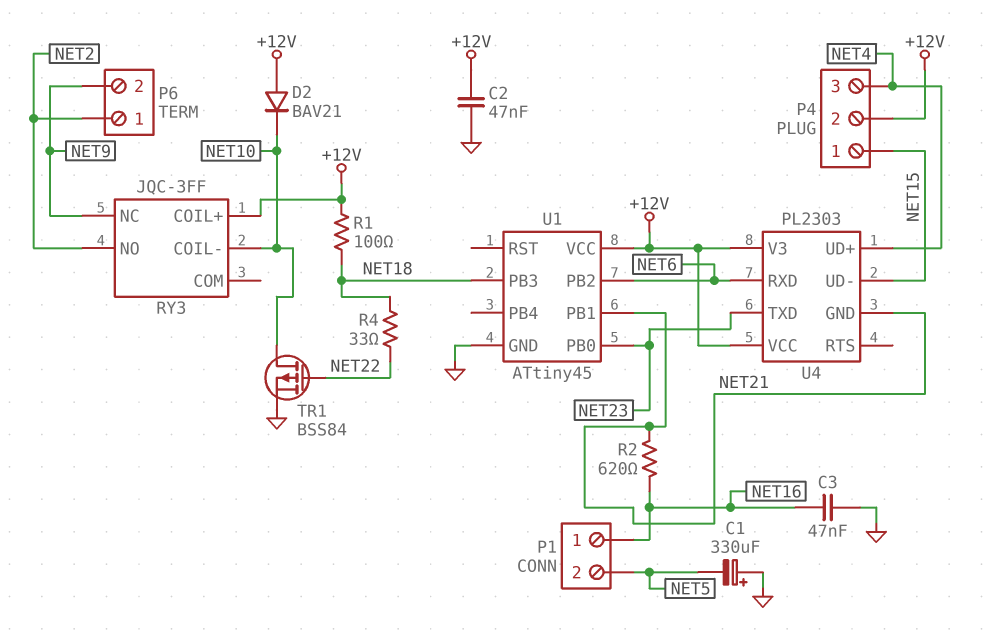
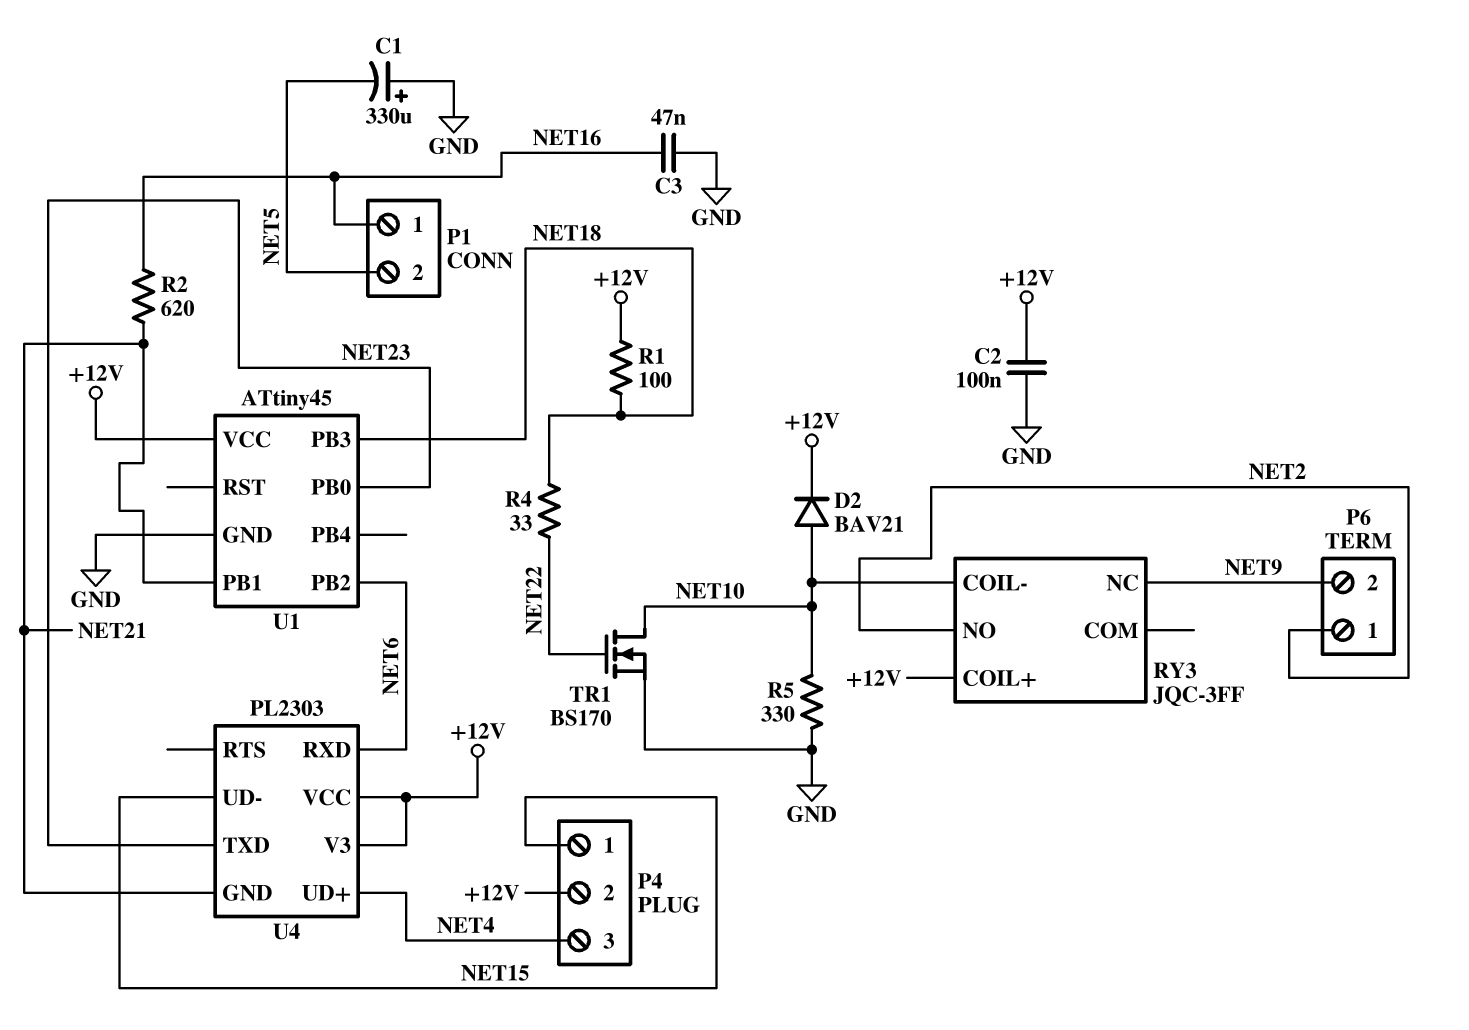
C2: 47nF (+12V, GND) -> 100nF (+12V, GND)
D2: diode BAV21 (A +12V, K NET10) -> diode BAV21 (A NET10, K +12V)
R5: none -> 330 (GND, NET10)
TR1: PMOS BSS84 (G NET22, D NET10, S GND) -> NMOS BS170 (G NET22, D NET10, S GND)

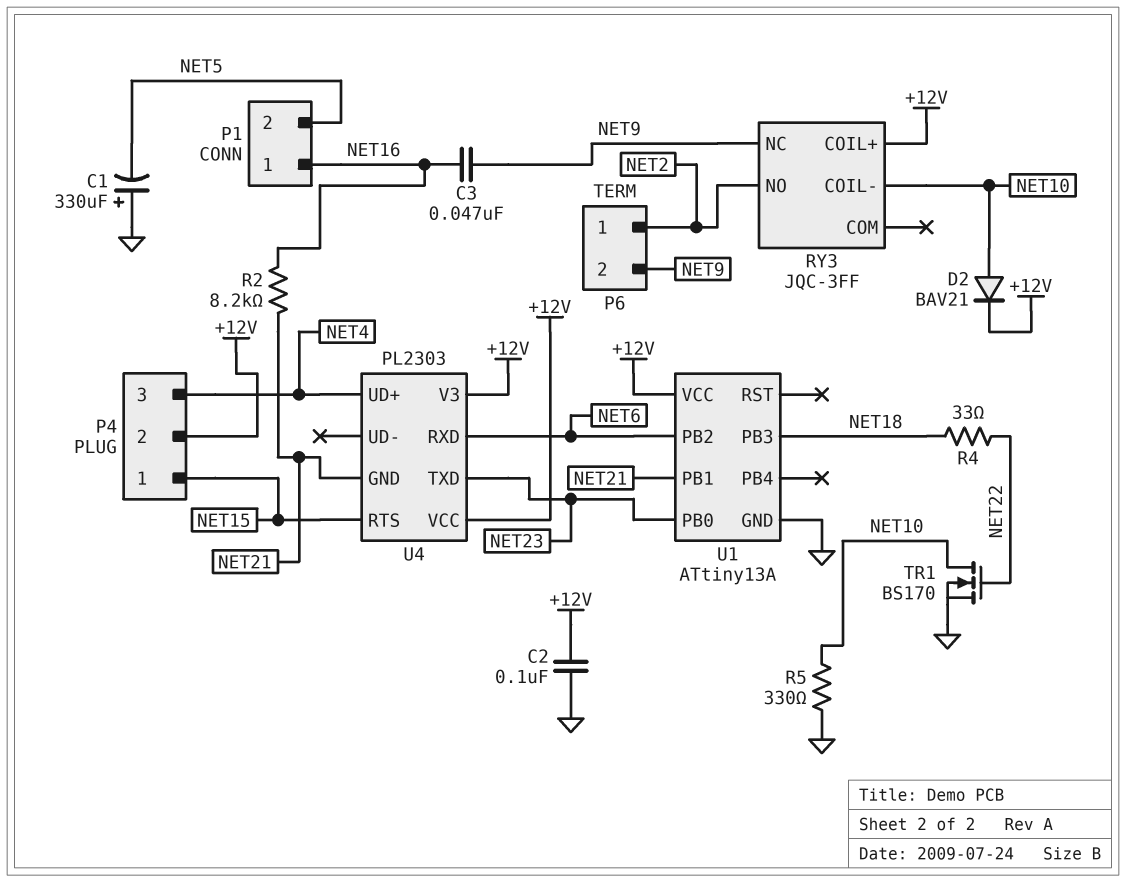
C3: 47nF (GND, NET16) -> 47nF (NET9, NET16)
R1: 100 (+12V, NET18) -> none
R2: 620 (NET16, NET21) -> 8.2k (NET16, NET21)
U1: ATtiny45 -> ATtiny13A
U4 pin RTS: none -> NET15
U4 pin UD-: NET15 -> none

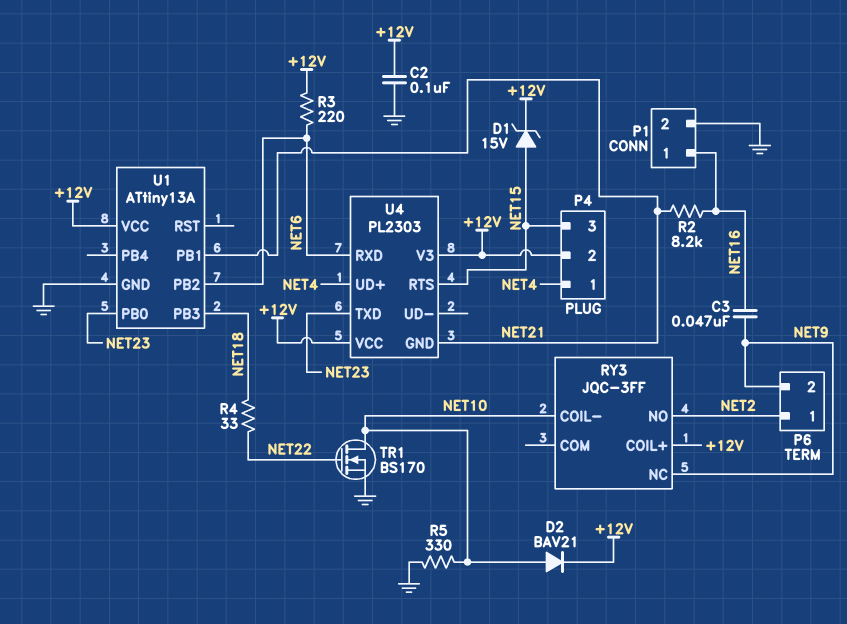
C1: 330uF (plus GND, minus NET5) -> none
D1: none -> zener 15V (A NET15, K +12V)
P1 pin 2: NET5 -> GND
P4 pin 1: NET15 -> NET4
P4 pin 3: NET4 -> NET15
R3: none -> 220 (+12V, NET6)

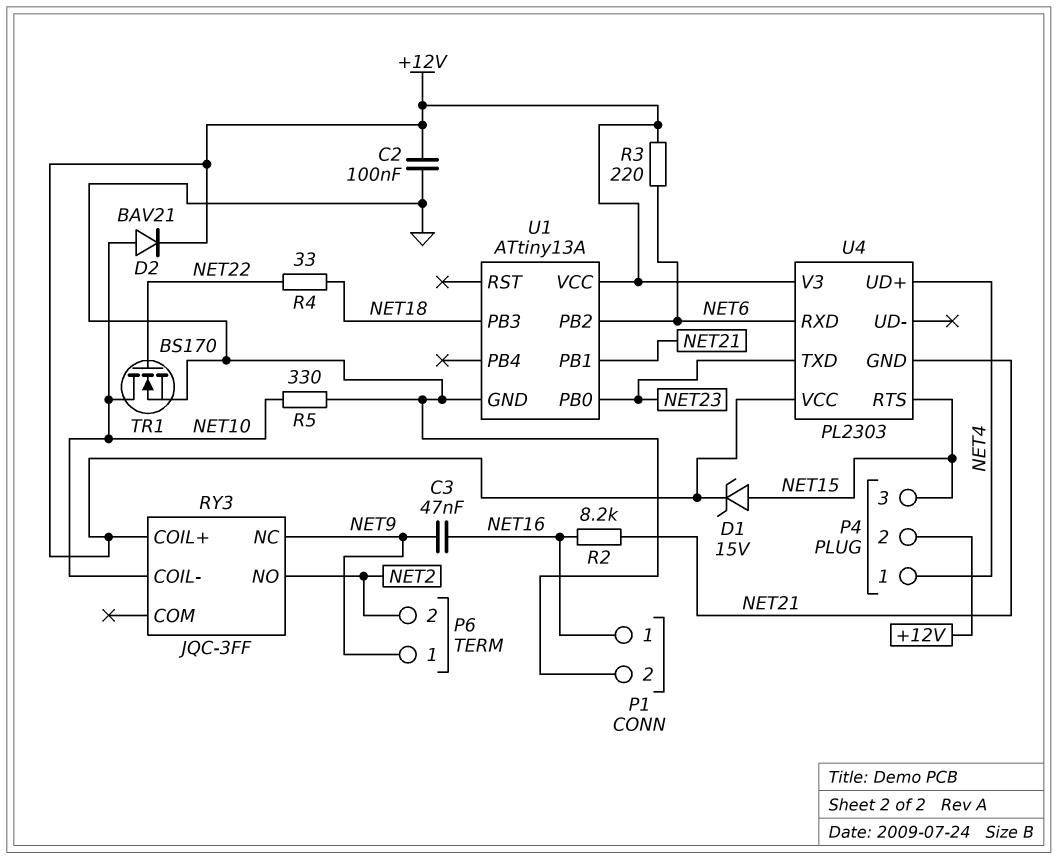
P6 pin 1: NET2 -> NET9
P6 pin 2: NET9 -> NET2

